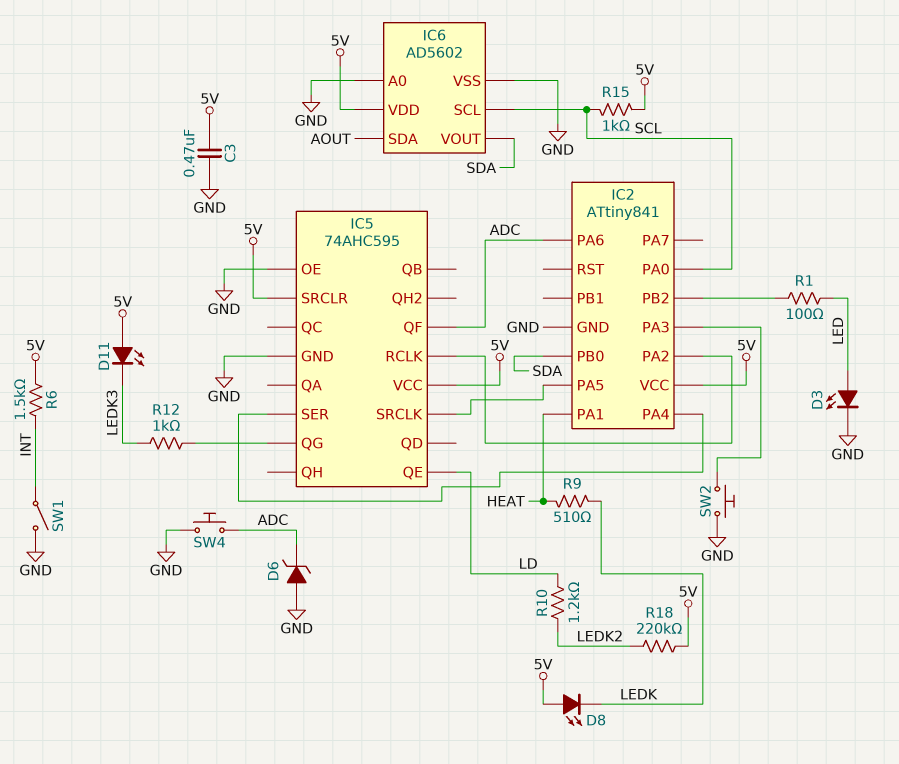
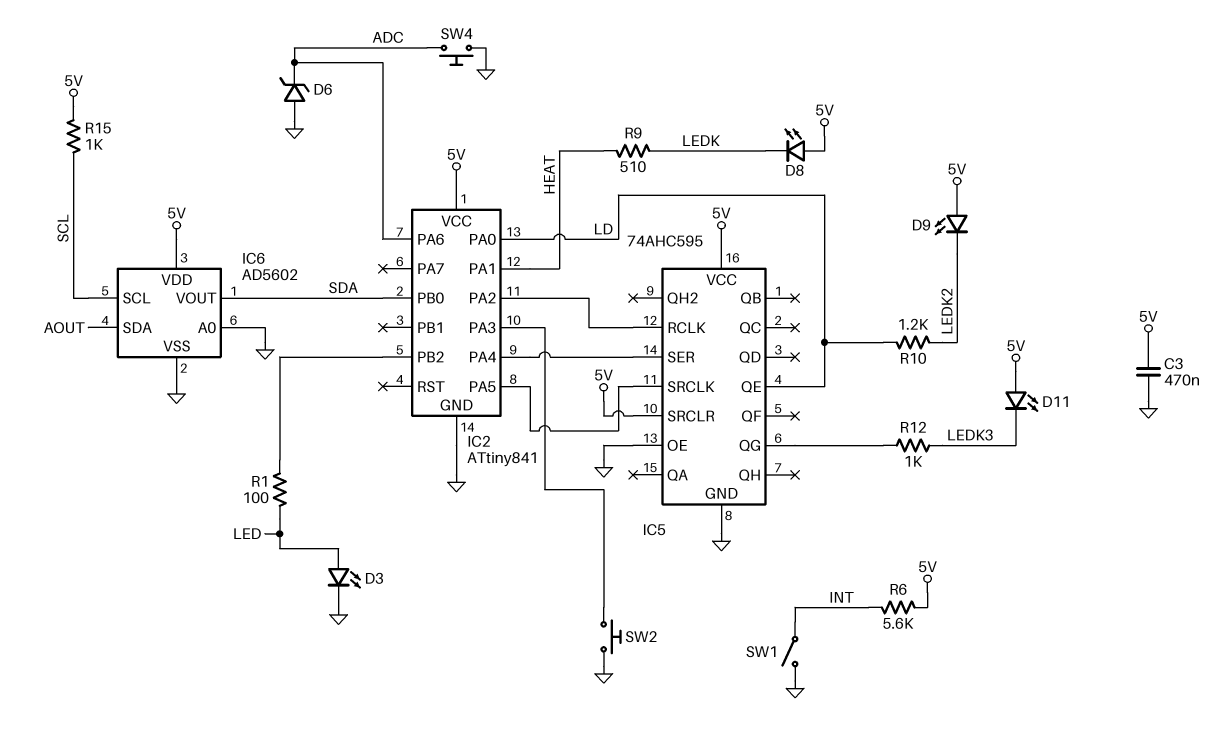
D9: none -> LED (A 5V, K LEDK2)
IC2 pin PA0: SCL -> LD
IC5 pin QF: ADC -> none
R6: 1.5k (5V, INT) -> 5.6k (5V, INT)
R18: 220k (5V, LEDK2) -> none

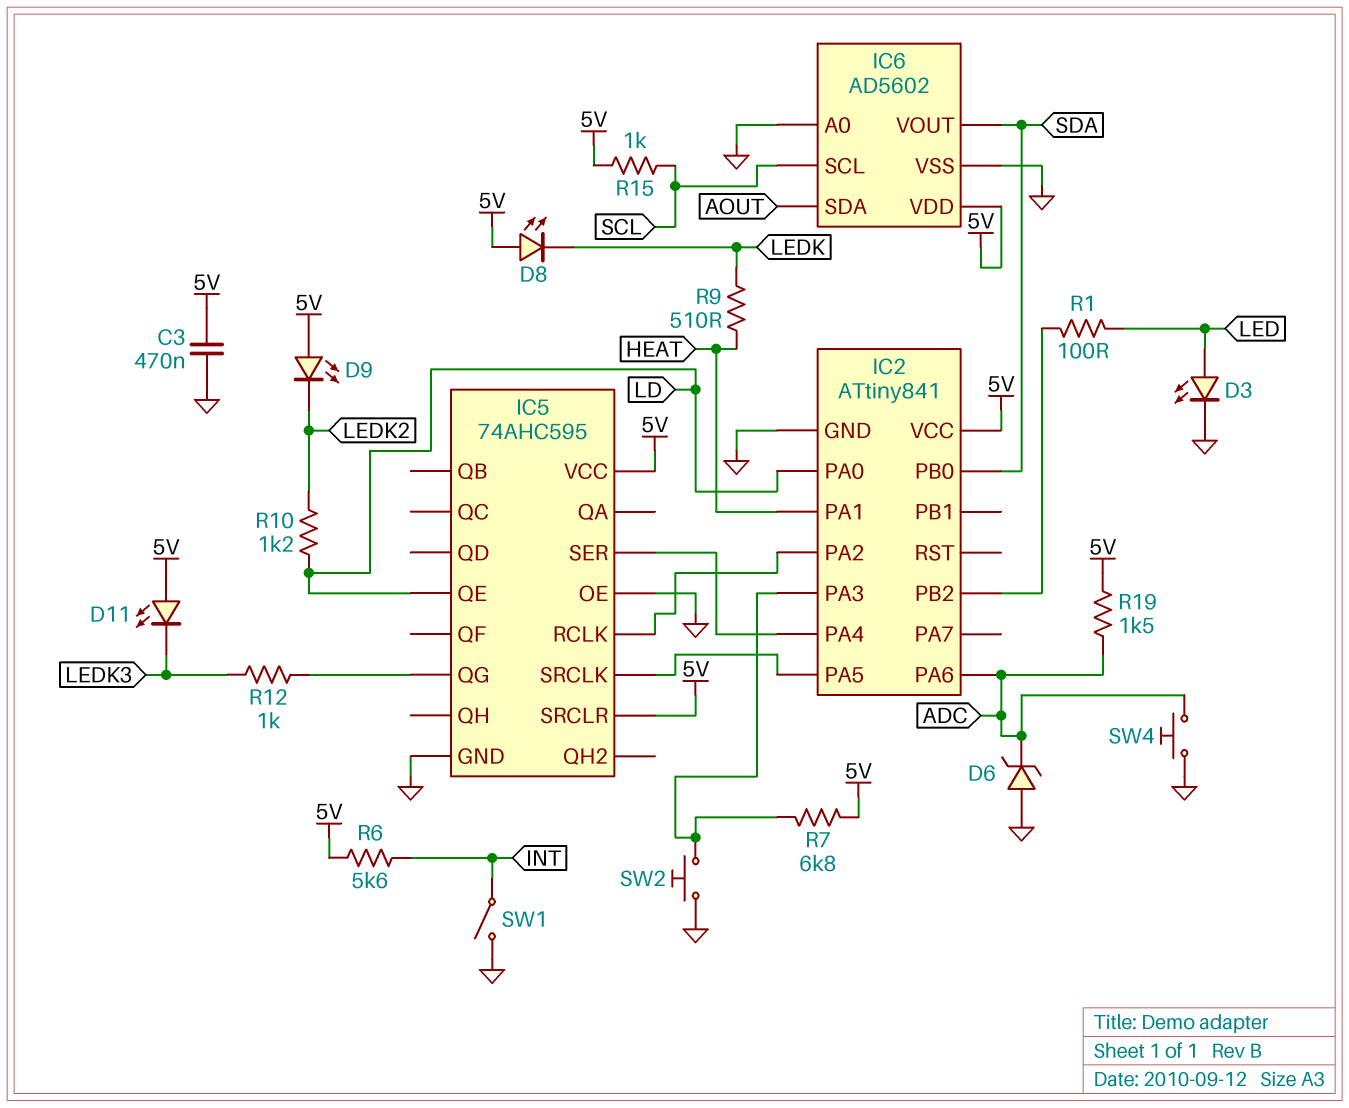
R7: none -> 6.8k (5V, IC2/PA3)
R19: none -> 1.5k (5V, ADC)

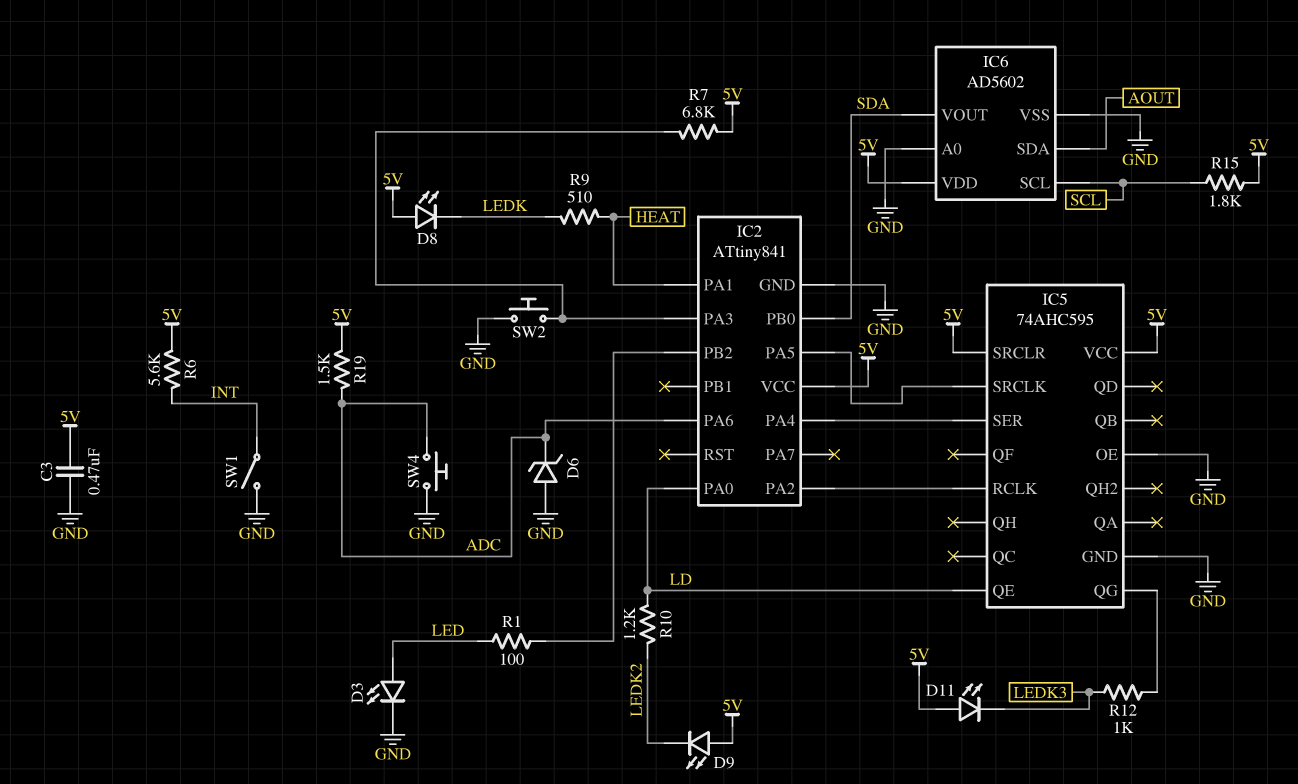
R15: 1k (5V, SCL) -> 1.8k (5V, SCL)

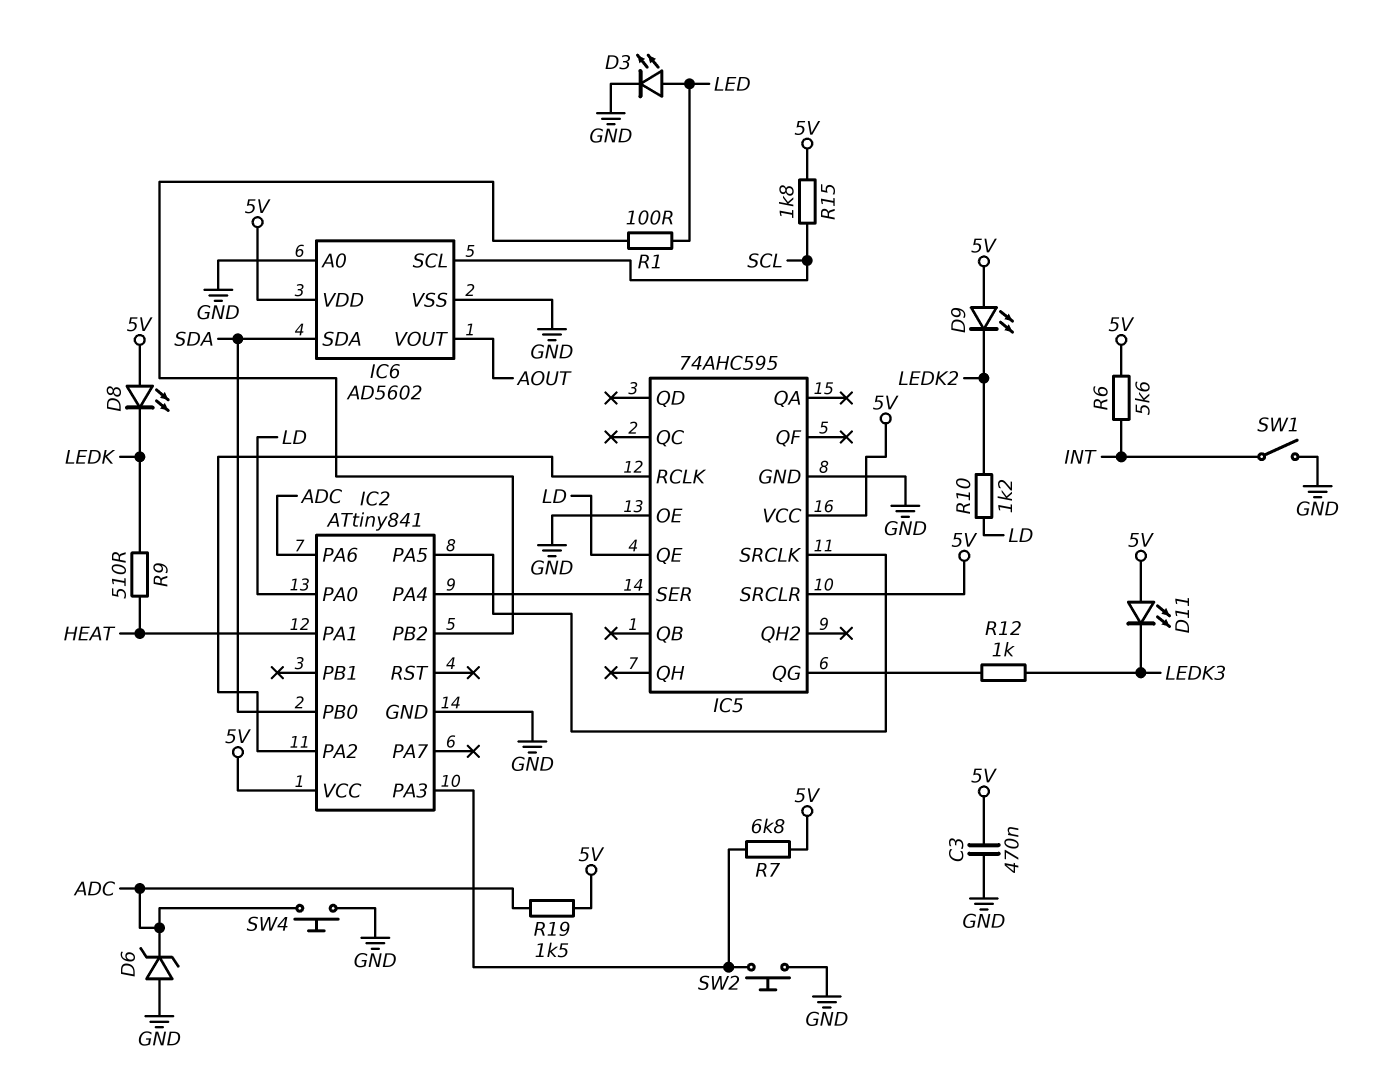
IC6 pin SDA: AOUT -> SDA
IC6 pin VOUT: SDA -> AOUT

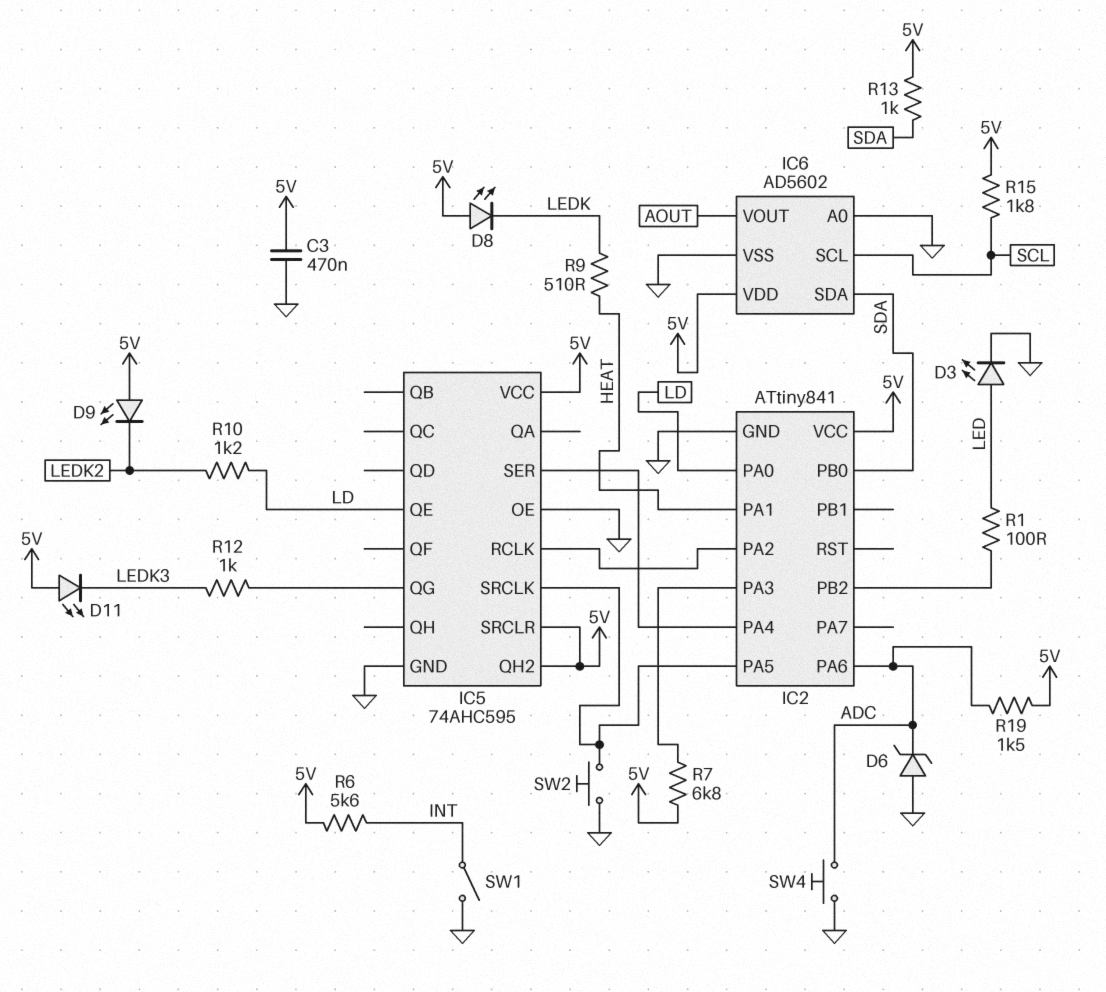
IC5 pin QH2: none -> 5V
R13: none -> 1k (5V, SDA)
SW2: button (GND, IC2/PA3) -> button (GND, IC2/PA5)

